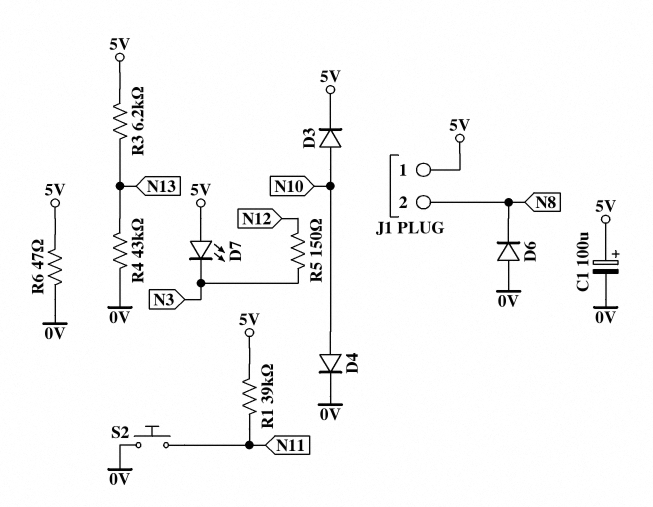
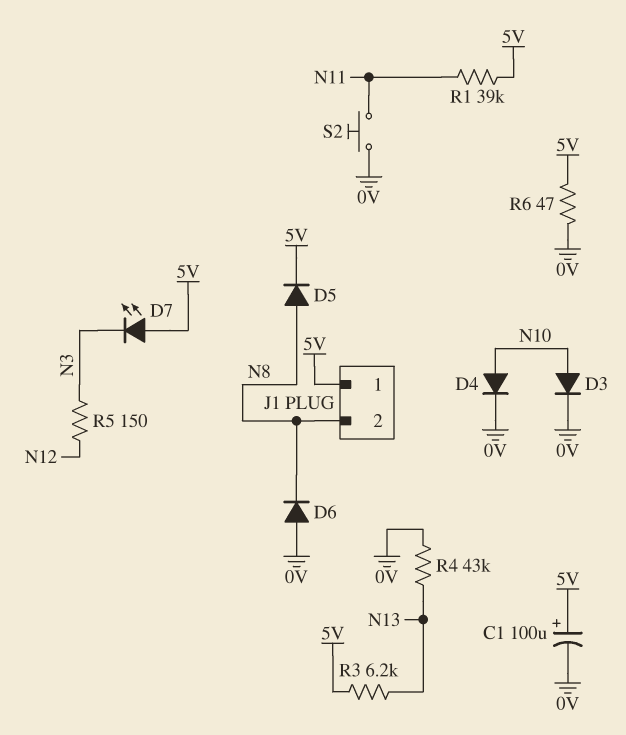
D3: diode (A N10, K 5V) -> diode (A N10, K 0V)
D5: none -> diode (A N8, K 5V)

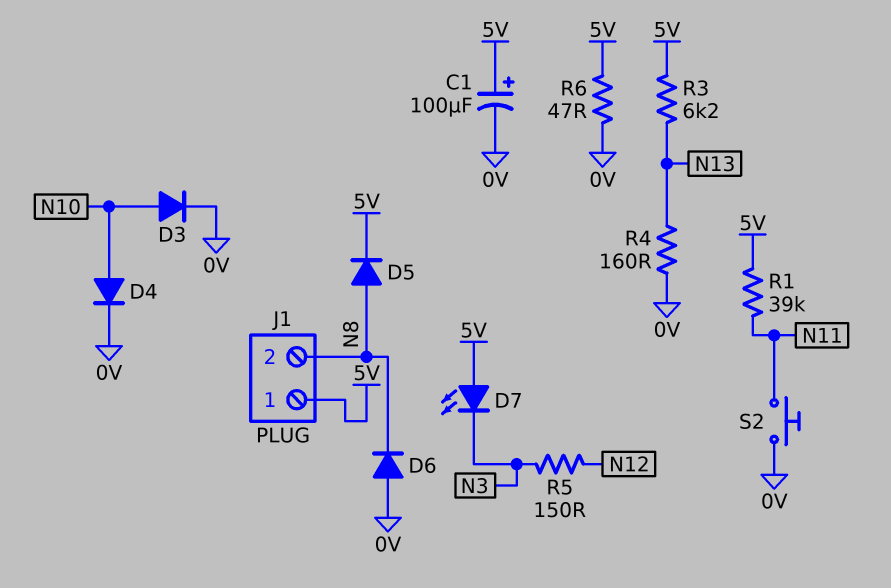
R4: 43k (0V, N13) -> 160 (0V, N13)

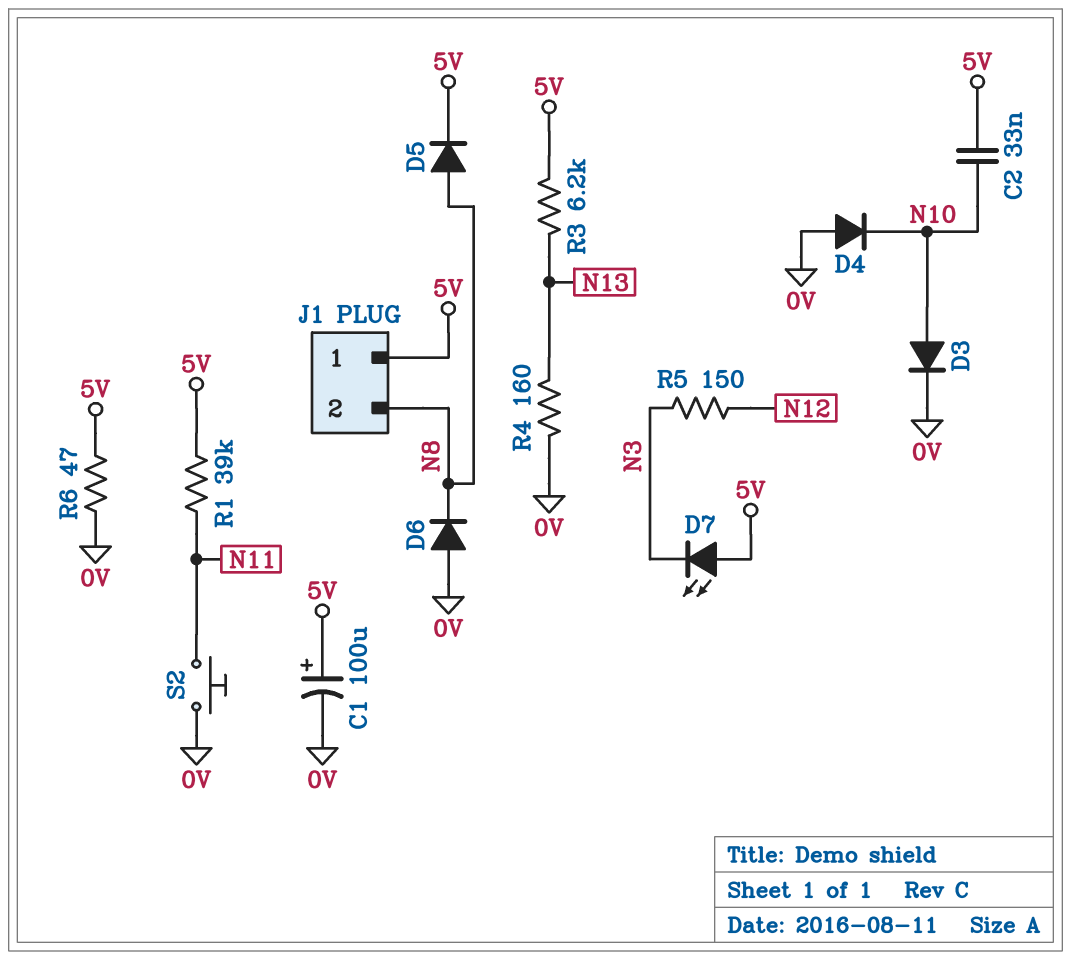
C2: none -> 33nF (5V, N10)
D4: diode (A N10, K 0V) -> diode (A 0V, K N10)

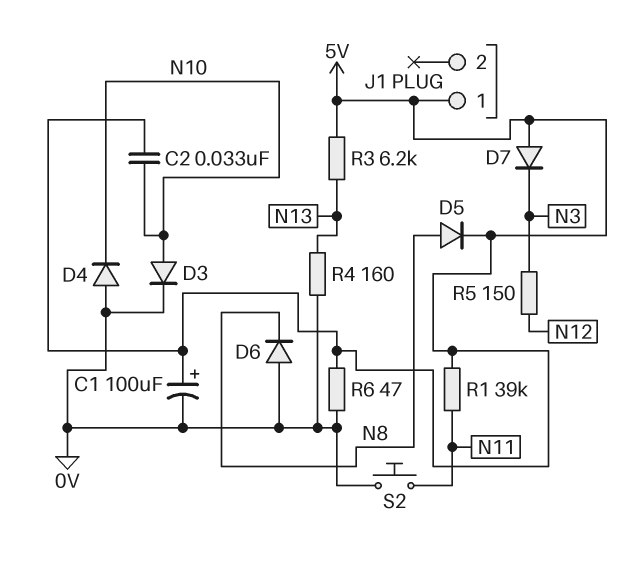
D7: LED (A 5V, K N3) -> diode (A 5V, K N3)
J1 pin 2: N8 -> none

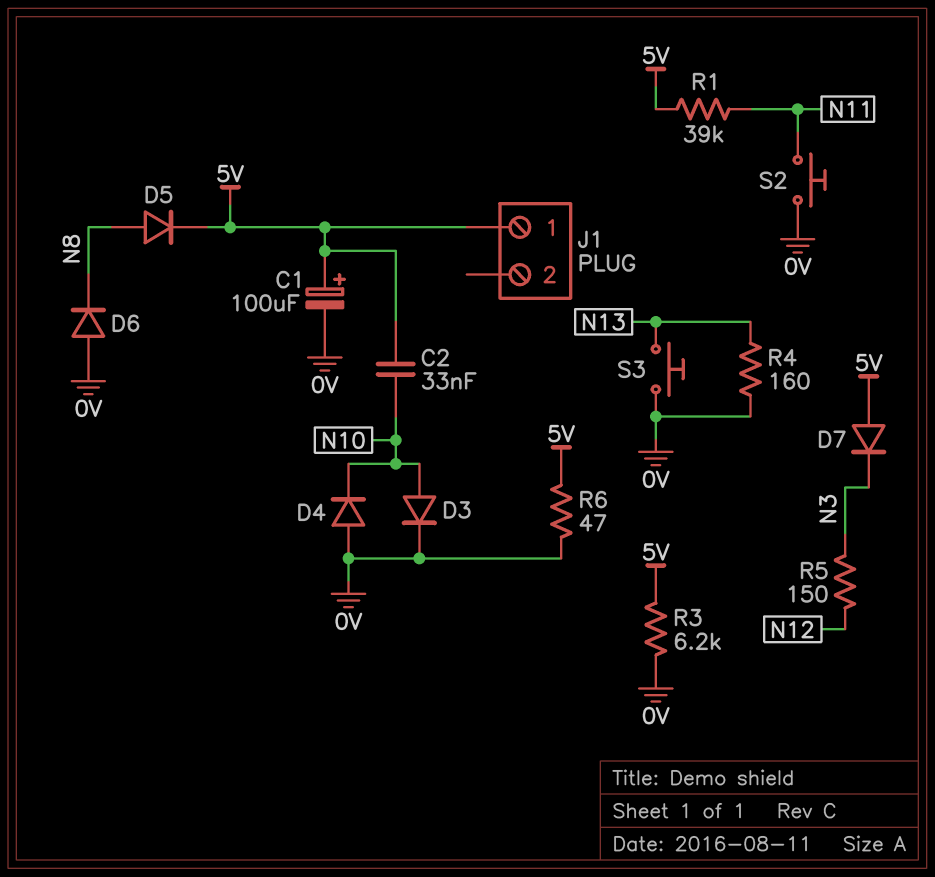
R3: 6.2k (5V, N13) -> 6.2k (0V, 5V)
S3: none -> button (0V, N13)

